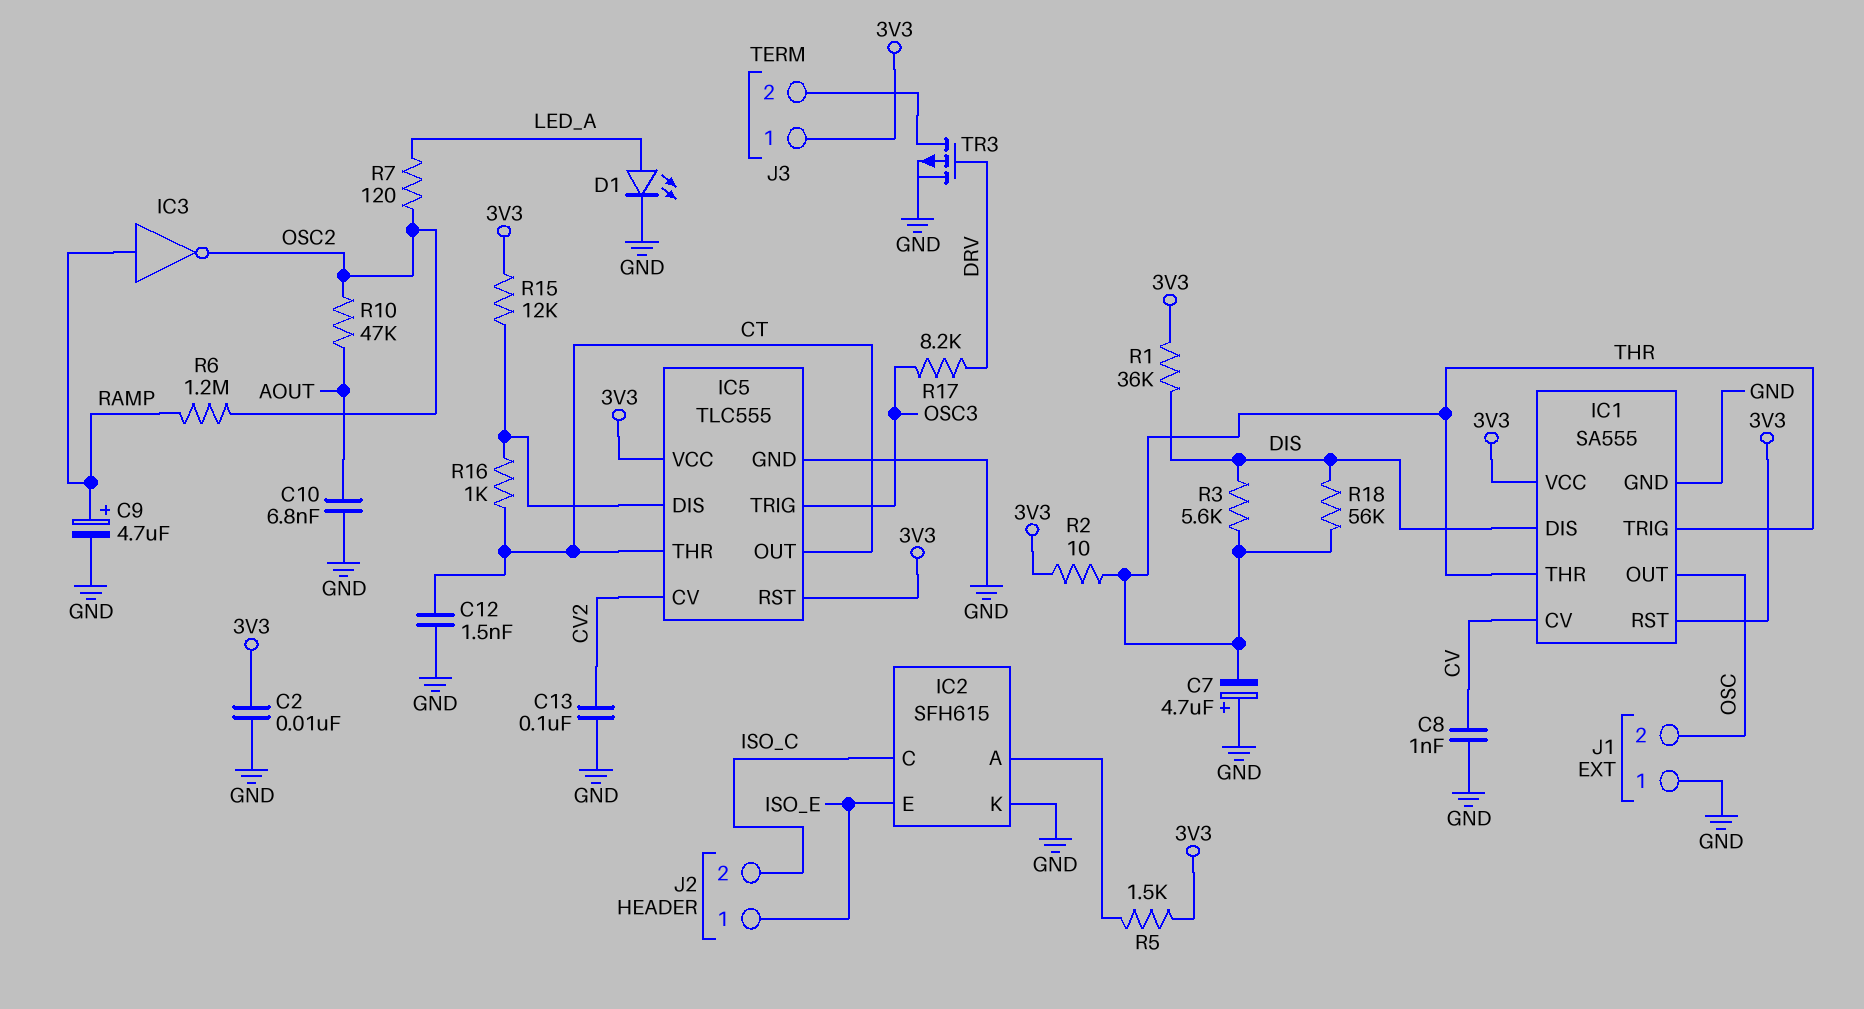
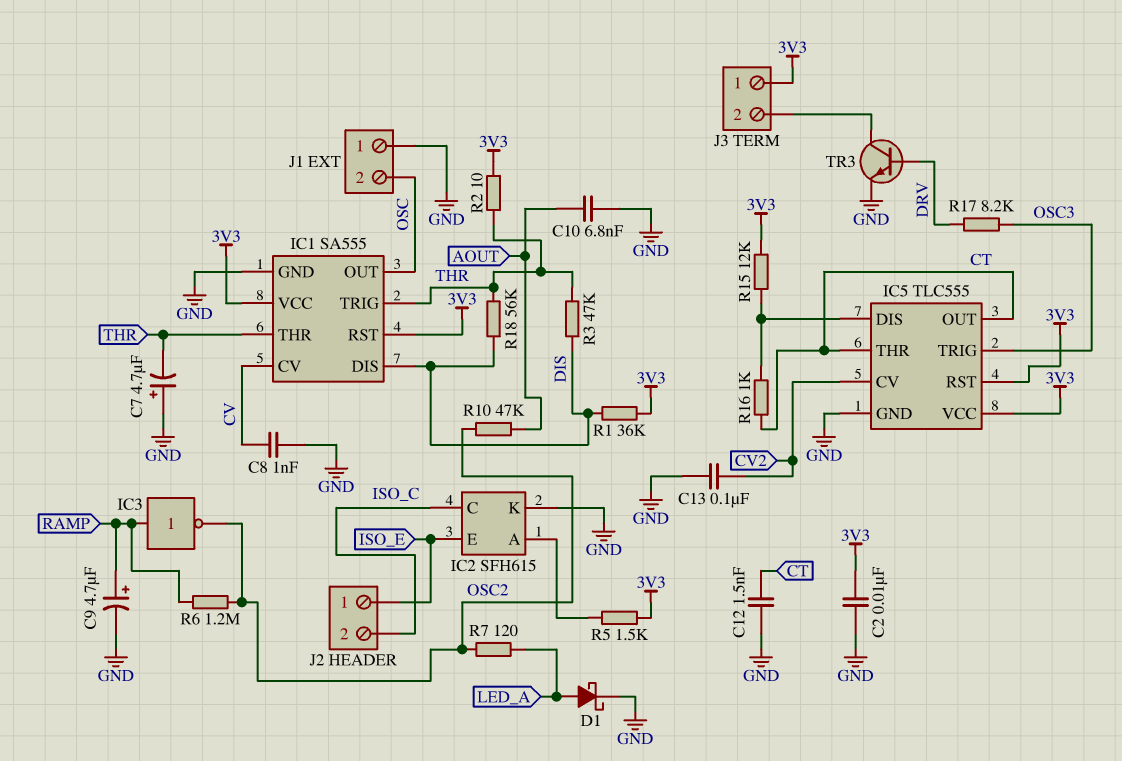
D1: LED (A LED_A, K GND) -> schottky (A LED_A, K GND)
R3: 5.6k (DIS, THR) -> 47k (DIS, THR)
TR3: PMOS (G DRV, D J3/2, S GND) -> NPN (B DRV, C J3/2, E GND)

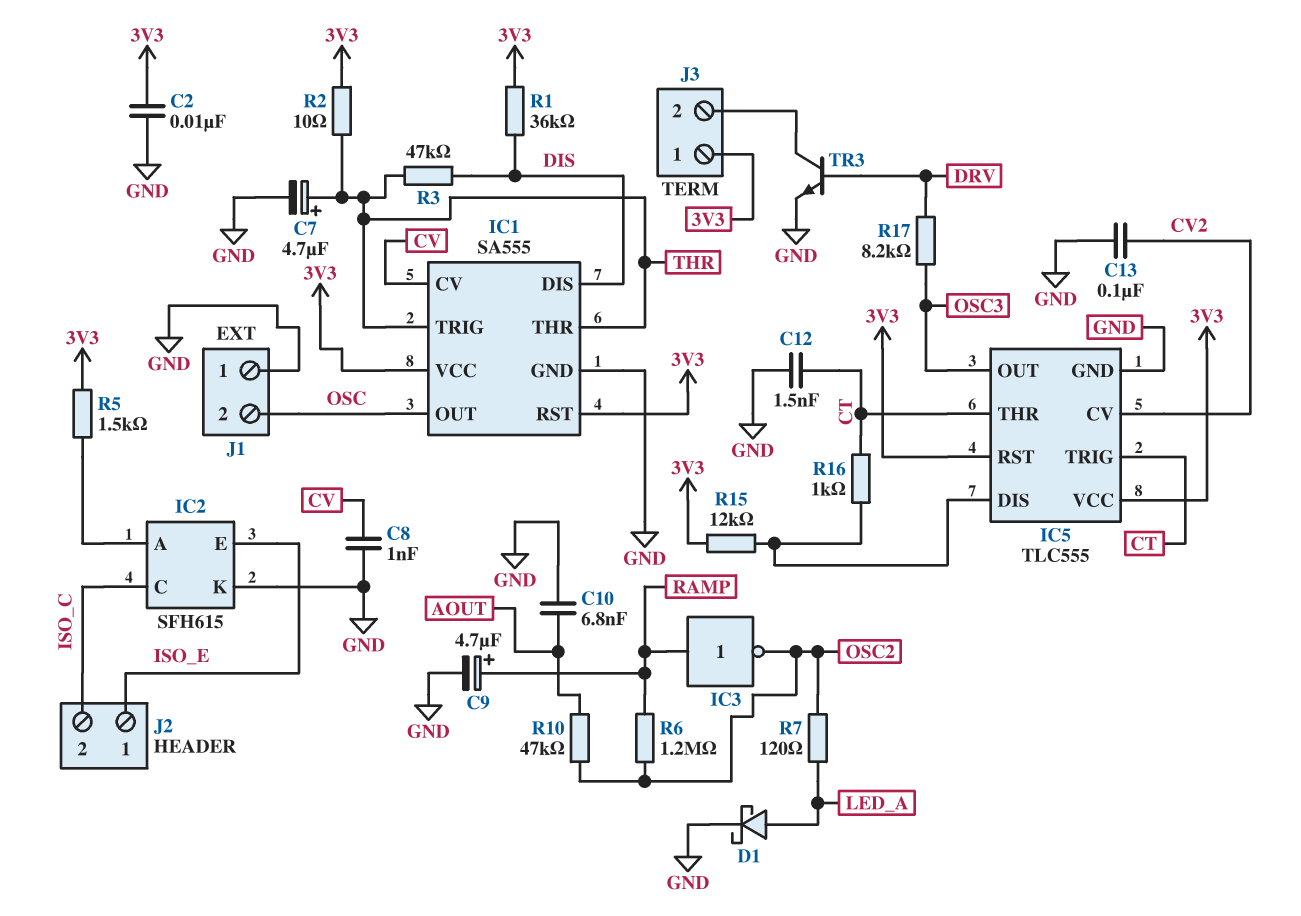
C7: 4.7uF (plus GND, minus THR) -> 4.7uF (plus THR, minus GND)
IC5 pin OUT: CT -> OSC3
IC5 pin TRIG: OSC3 -> CT
R18: 56k (DIS, THR) -> none

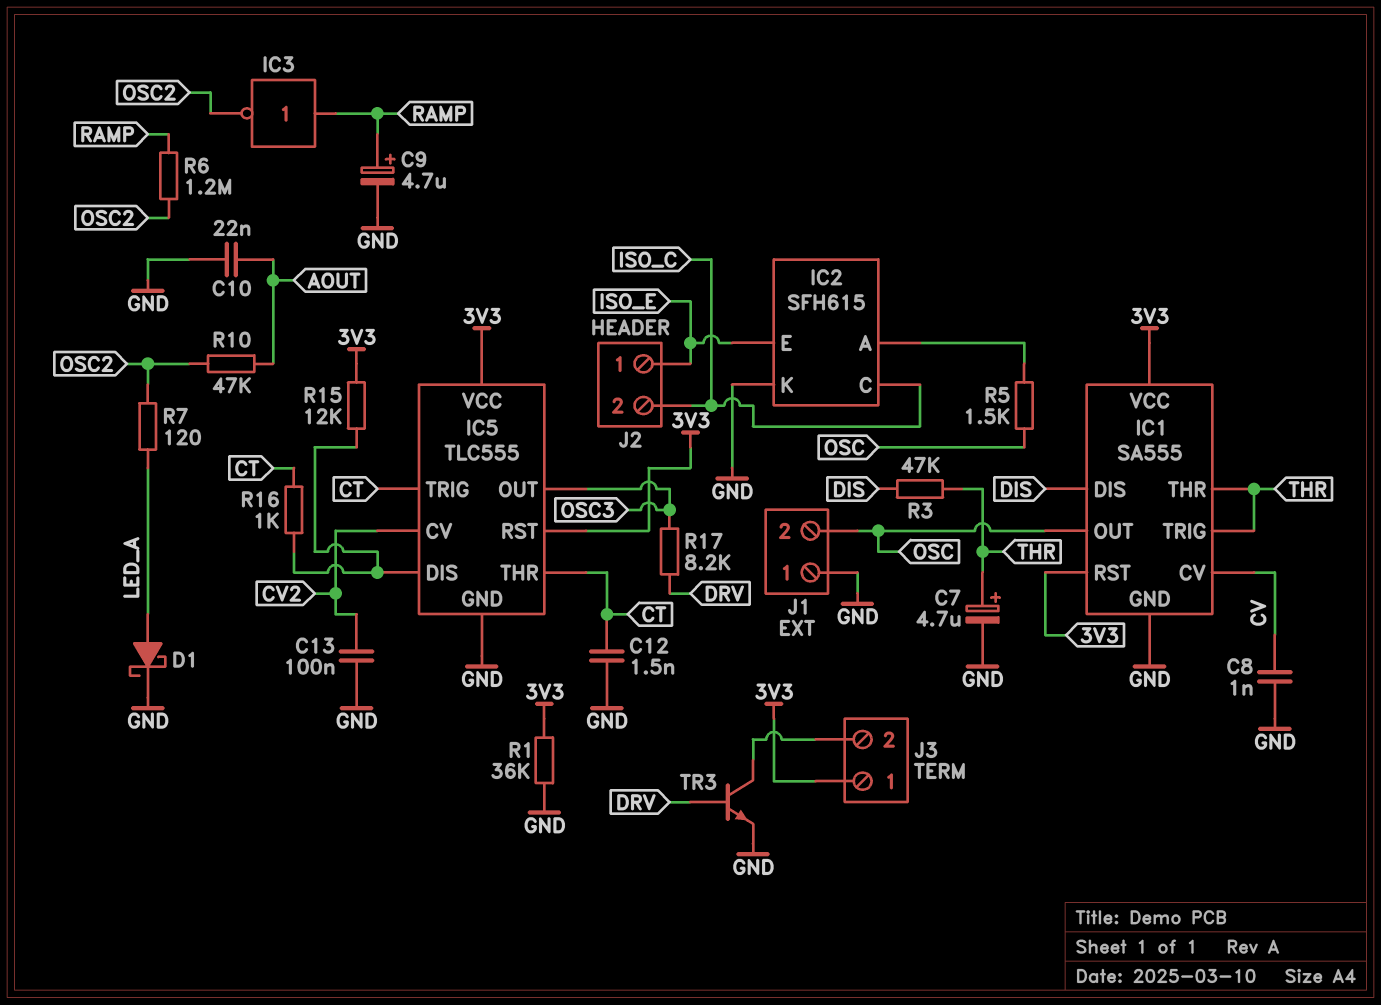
C2: 10nF (3V3, GND) -> none
C10: 6.8nF (AOUT, GND) -> 22nF (AOUT, GND)
R1: 36k (3V3, DIS) -> 36k (3V3, GND)
R2: 10 (3V3, THR) -> none
R5: 1.5k (3V3, IC2/A) -> 1.5k (IC2/A, OSC)

